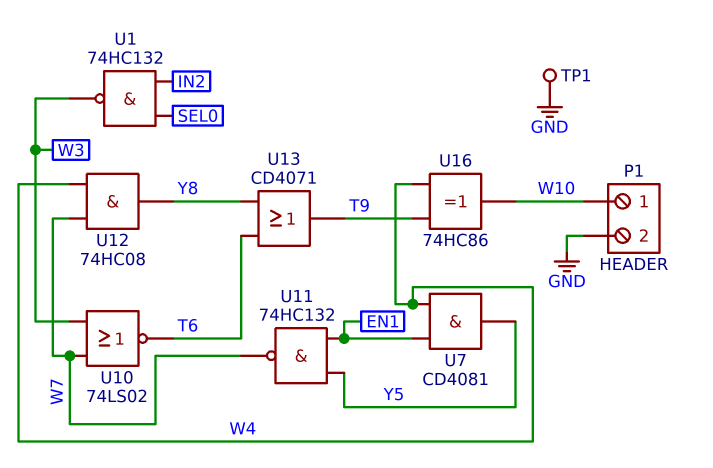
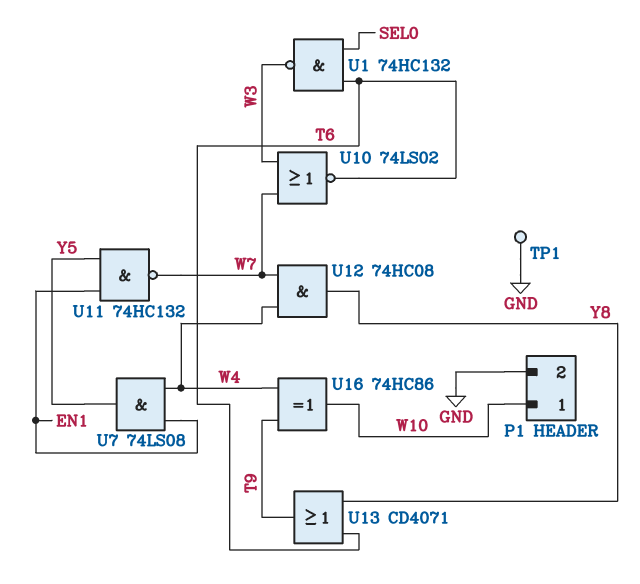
U1: NAND 74HC132 (in IN2, in SEL0, out W3) -> NAND 74HC132 (in SEL0, in T6, out W3)
U7: AND CD4081 (in EN1, in W4, out Y5) -> AND 74LS08 (in EN1, in W4, out Y5)

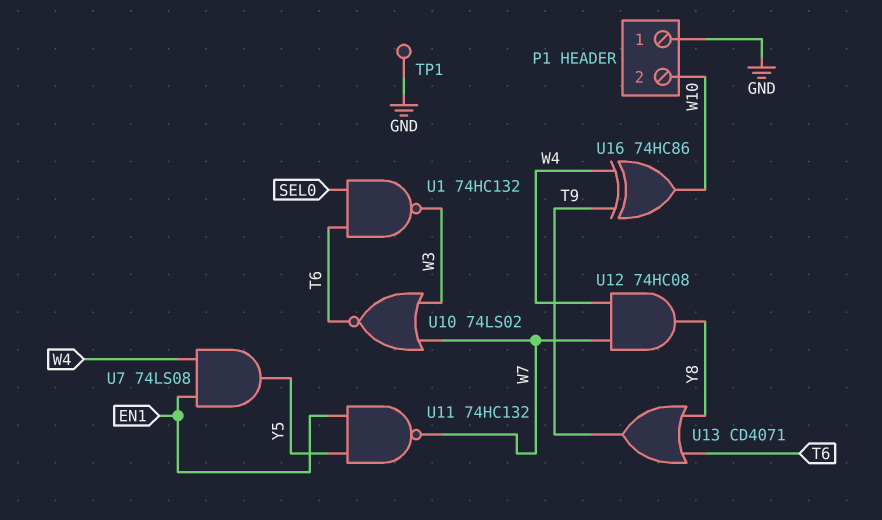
P1 pin 1: W10 -> GND
P1 pin 2: GND -> W10

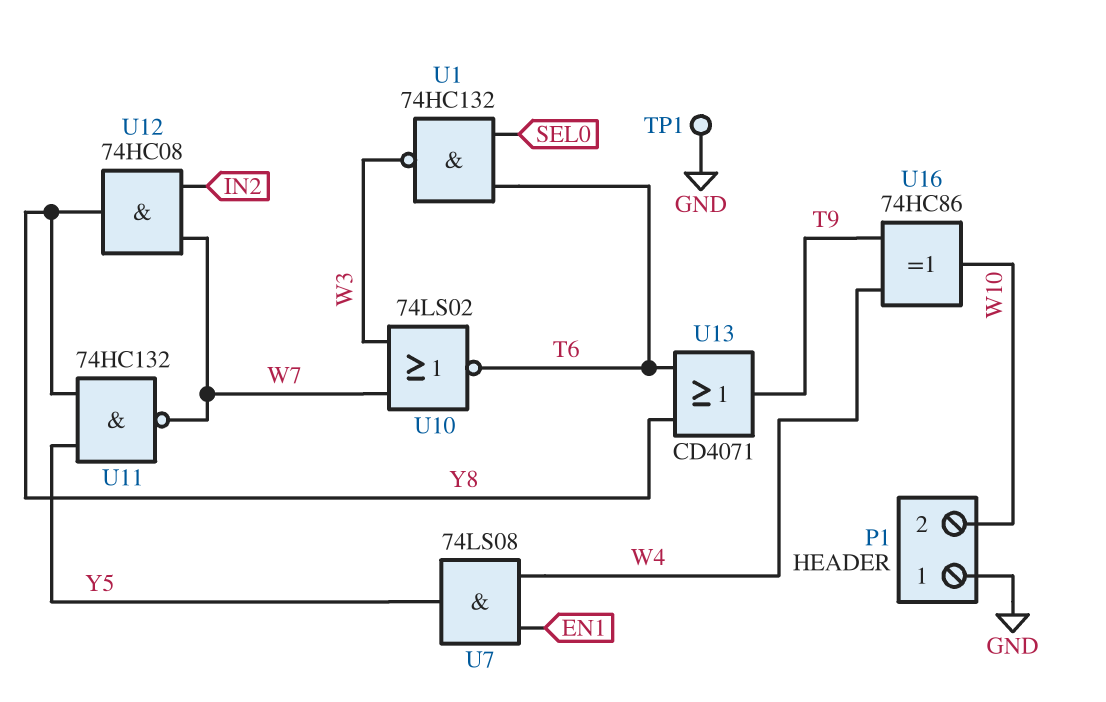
U11: NAND 74HC132 (in EN1, in Y5, out W7) -> NAND 74HC132 (in Y5, in Y8, out W7)
U12: AND 74HC08 (in W4, in W7, out Y8) -> AND 74HC08 (in IN2, in W7, out Y8)

